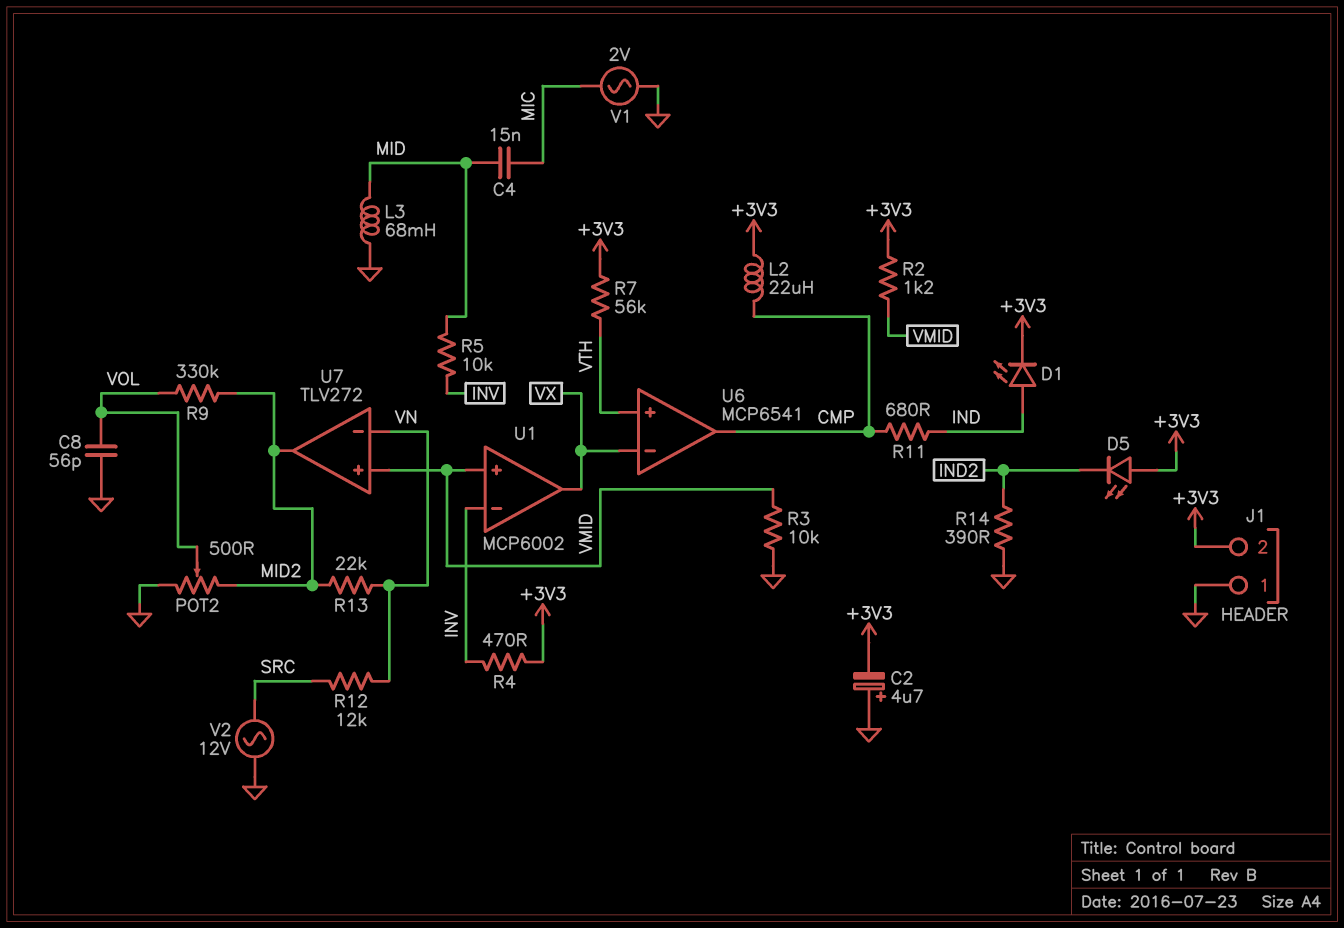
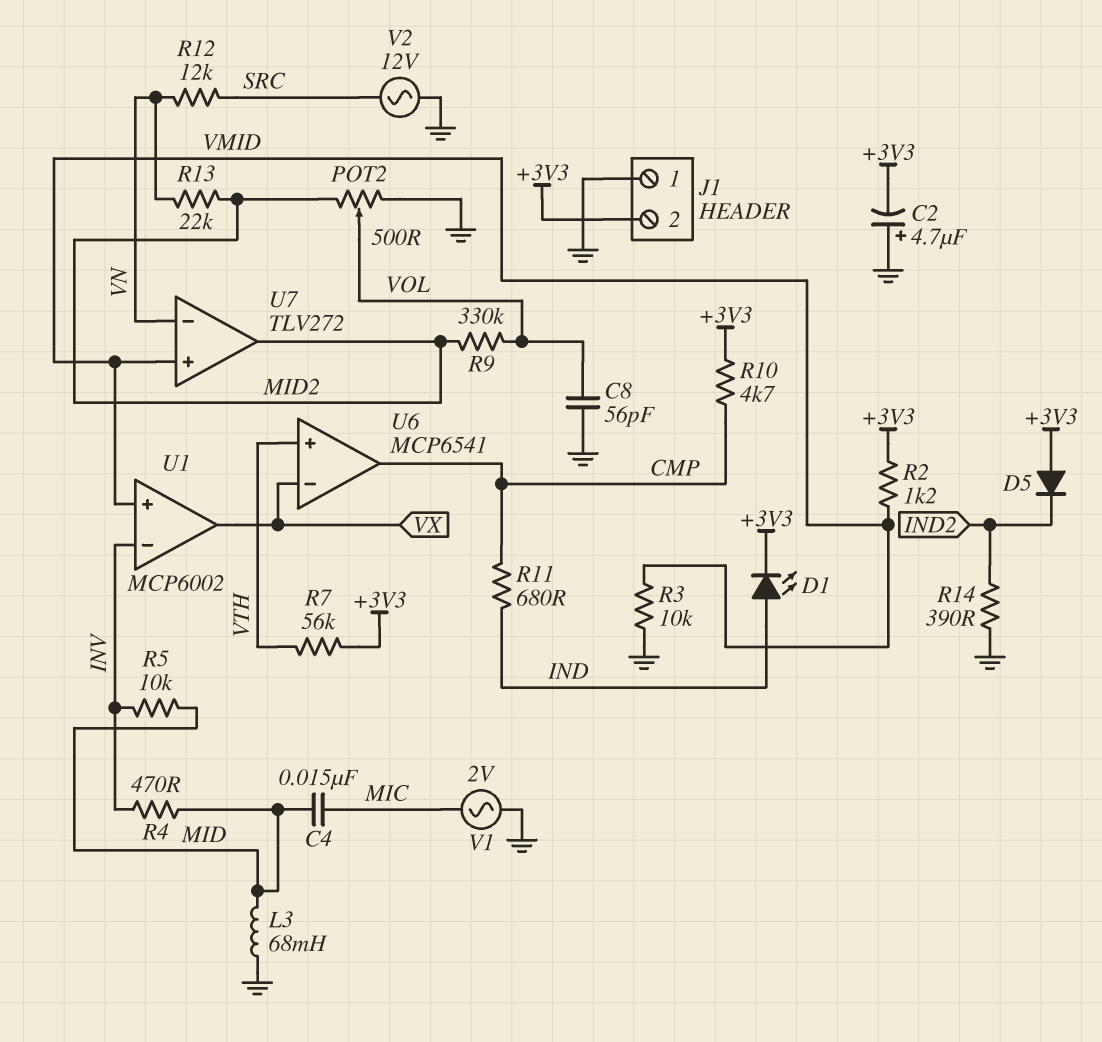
D5: LED (A +3V3, K IND2) -> diode (A +3V3, K IND2)
L2: 22uH (+3V3, CMP) -> none
R4: 470 (+3V3, INV) -> 470 (INV, MID)
R10: none -> 4.7k (+3V3, CMP)

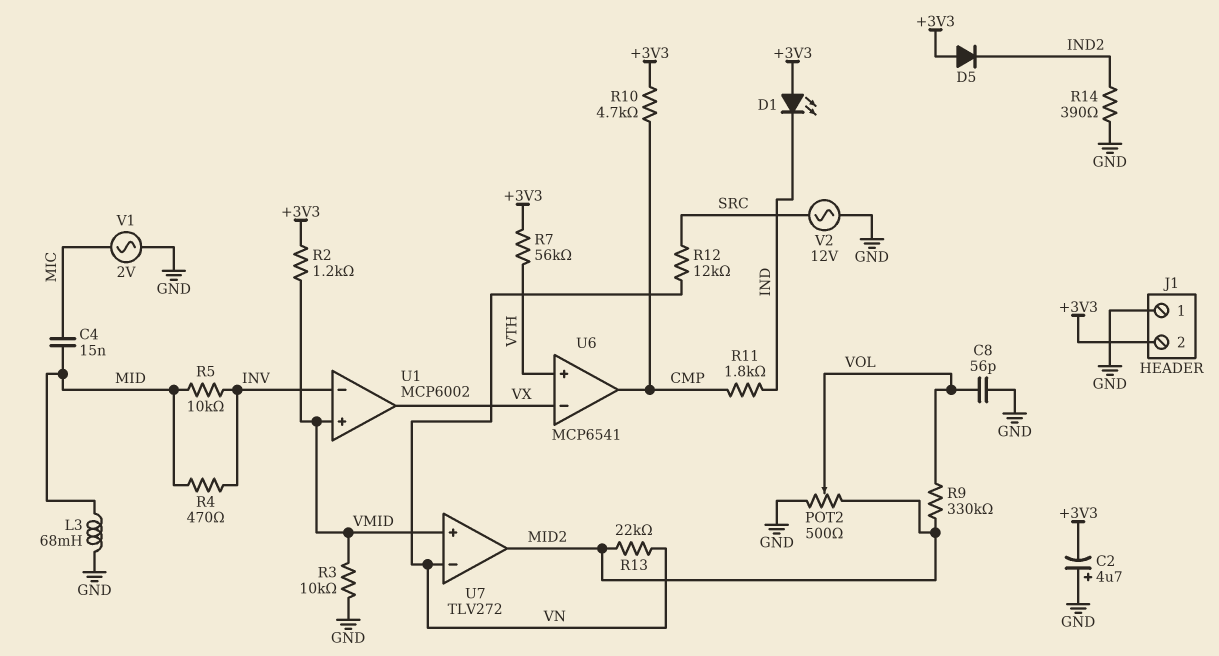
D1: LED (A IND, K +3V3) -> LED (A +3V3, K IND)
R11: 680 (CMP, IND) -> 1.8k (CMP, IND)

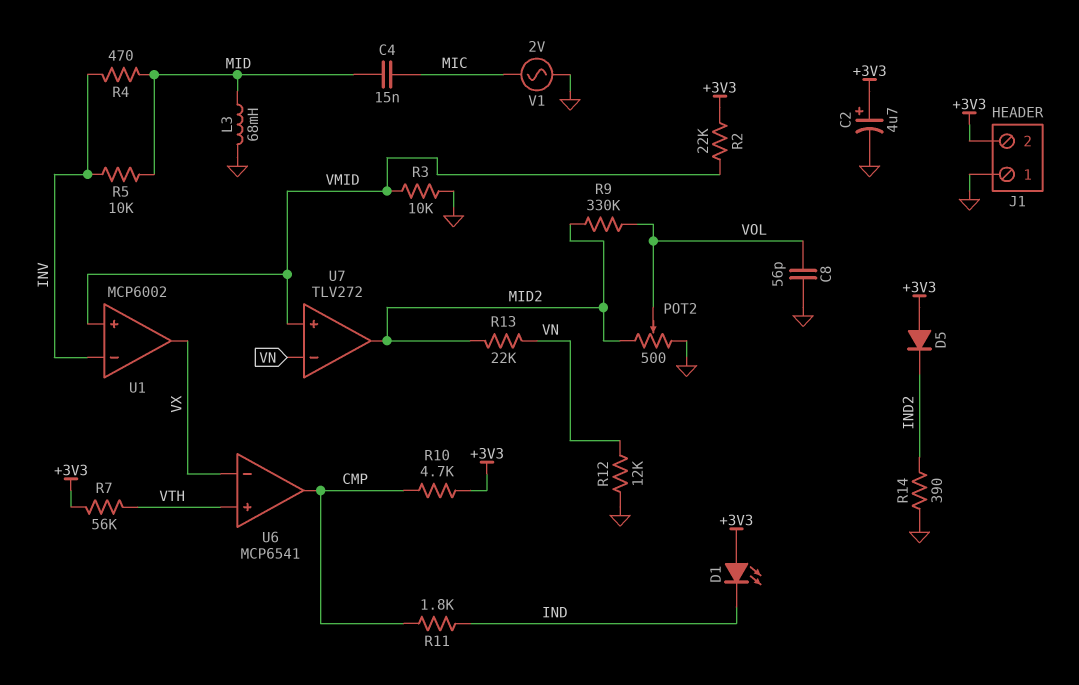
C2: 4.7uF (plus GND, minus +3V3) -> 4.7uF (plus +3V3, minus GND)
R2: 1.2k (+3V3, VMID) -> 22k (+3V3, VMID)
R12: 12k (SRC, VN) -> 12k (GND, VN)
V2: AC 12V (GND, SRC) -> none

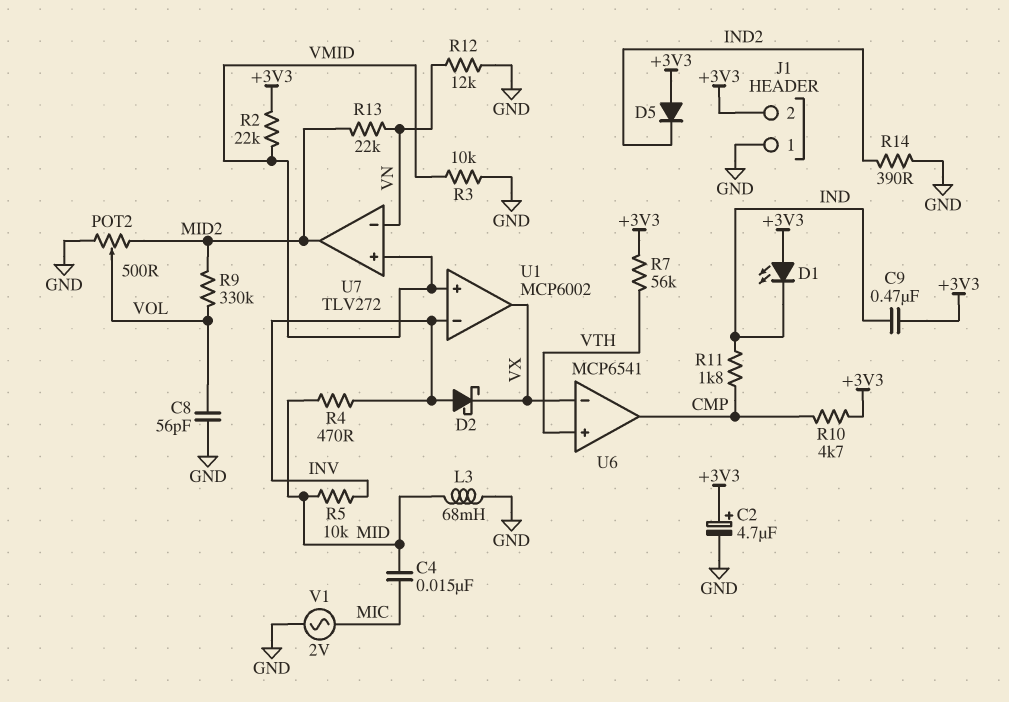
C9: none -> 470nF (+3V3, IND)
D2: none -> schottky (A INV, K VX)

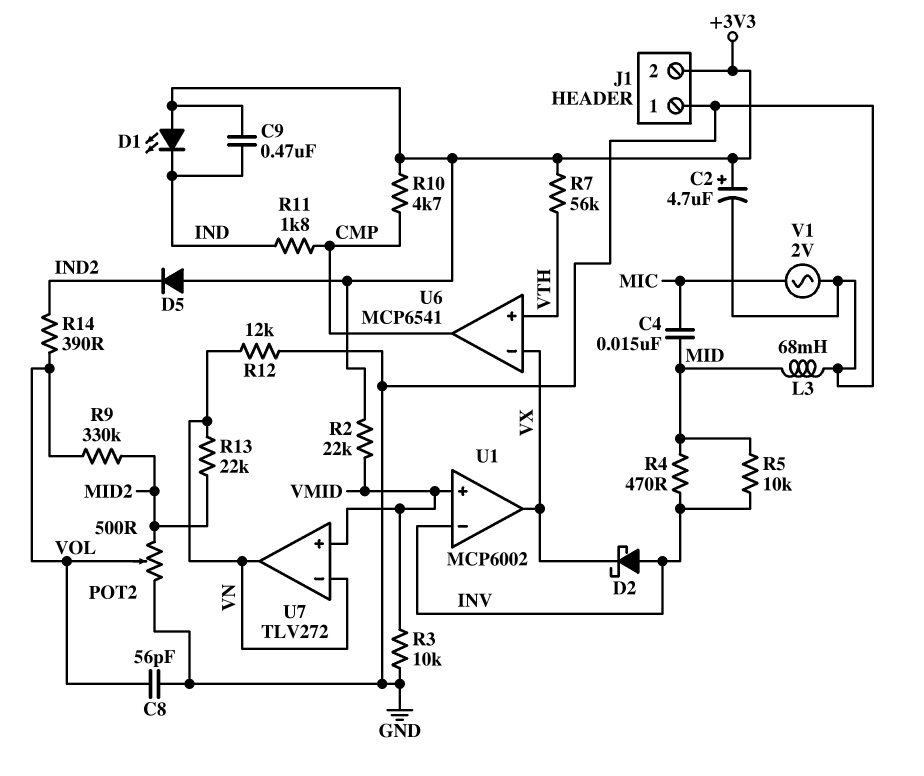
R14: 390 (GND, IND2) -> 390 (IND2, VOL)
U7 pin out: MID2 -> VN

